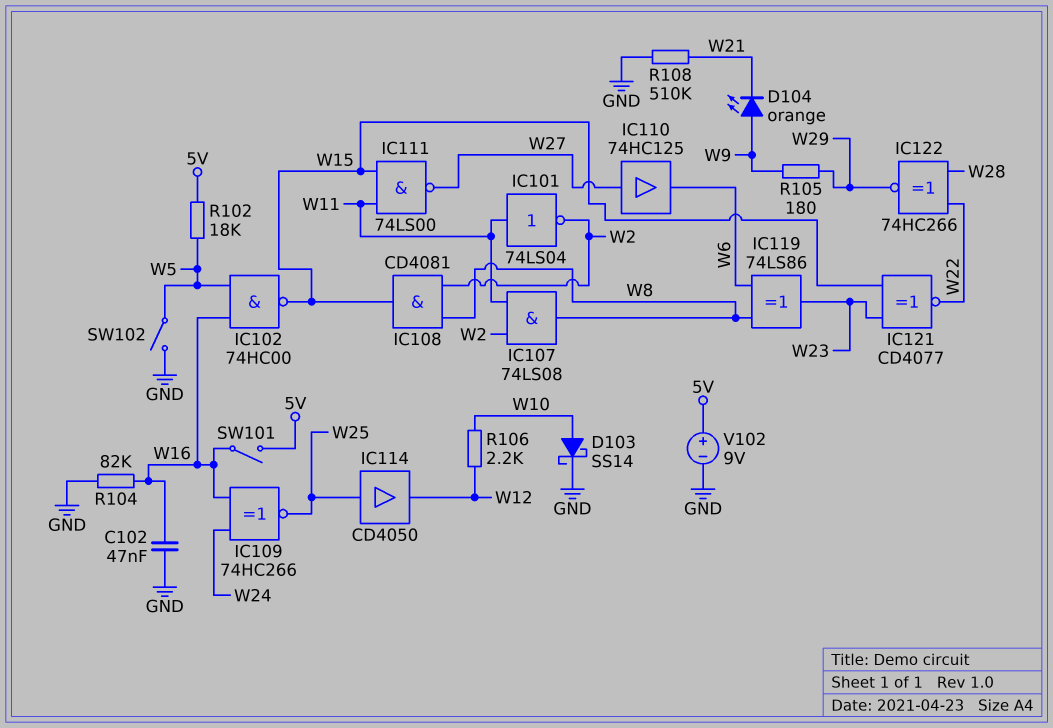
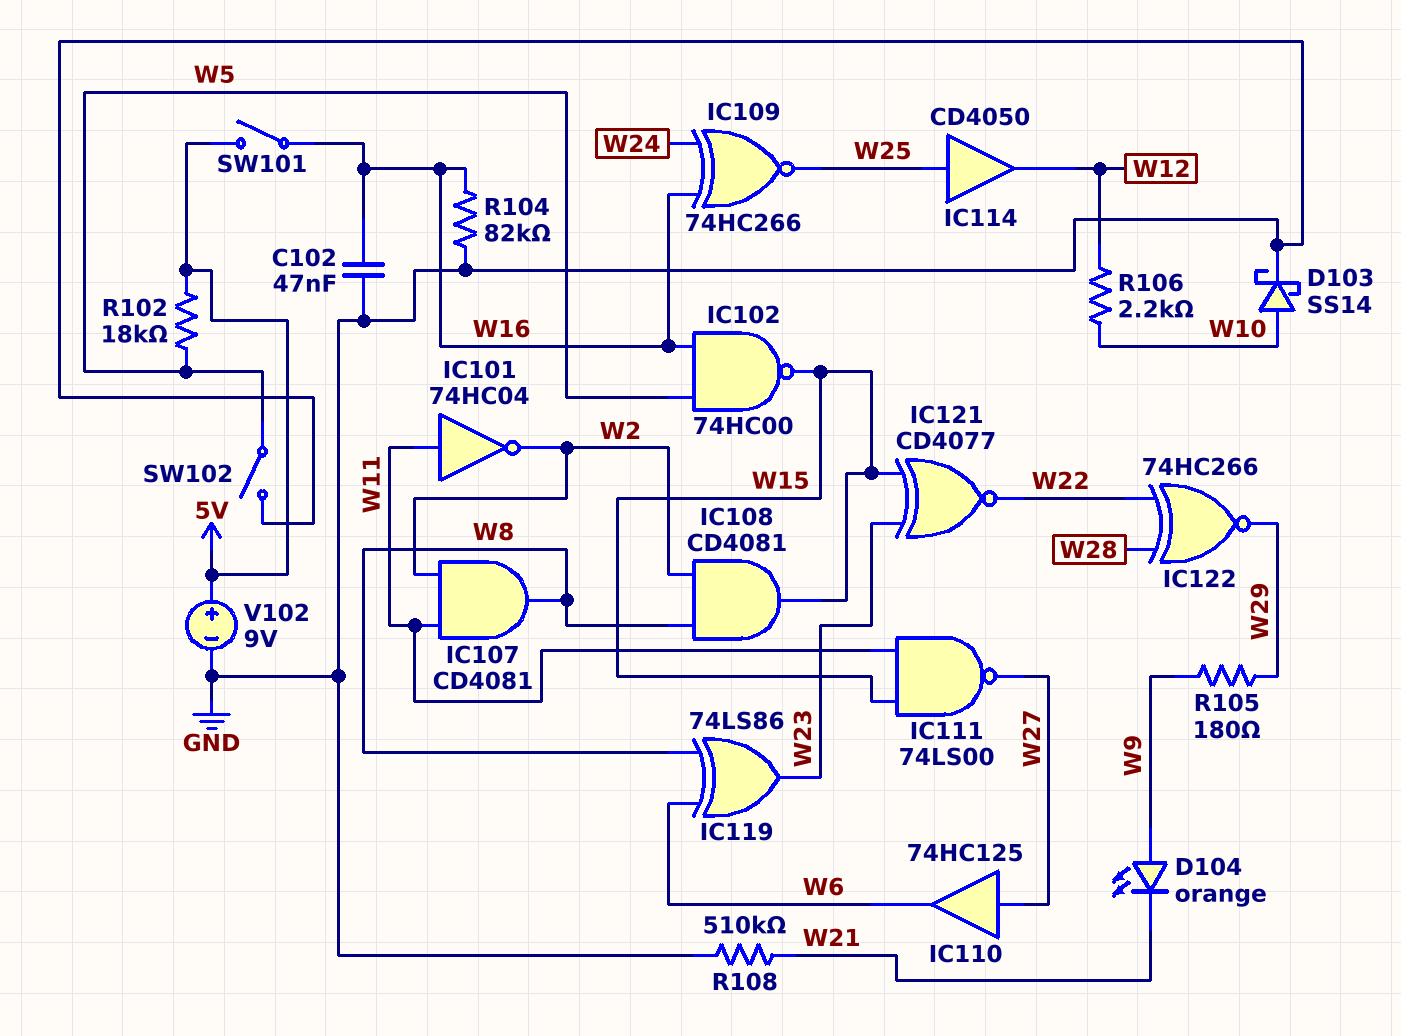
IC101: NOT 74LS04 (in W11, out W2) -> NOT 74HC04 (in W11, out W2)
IC107: AND 74LS08 (in W2, in W11, out W8) -> AND CD4081 (in W2, in W11, out W8)

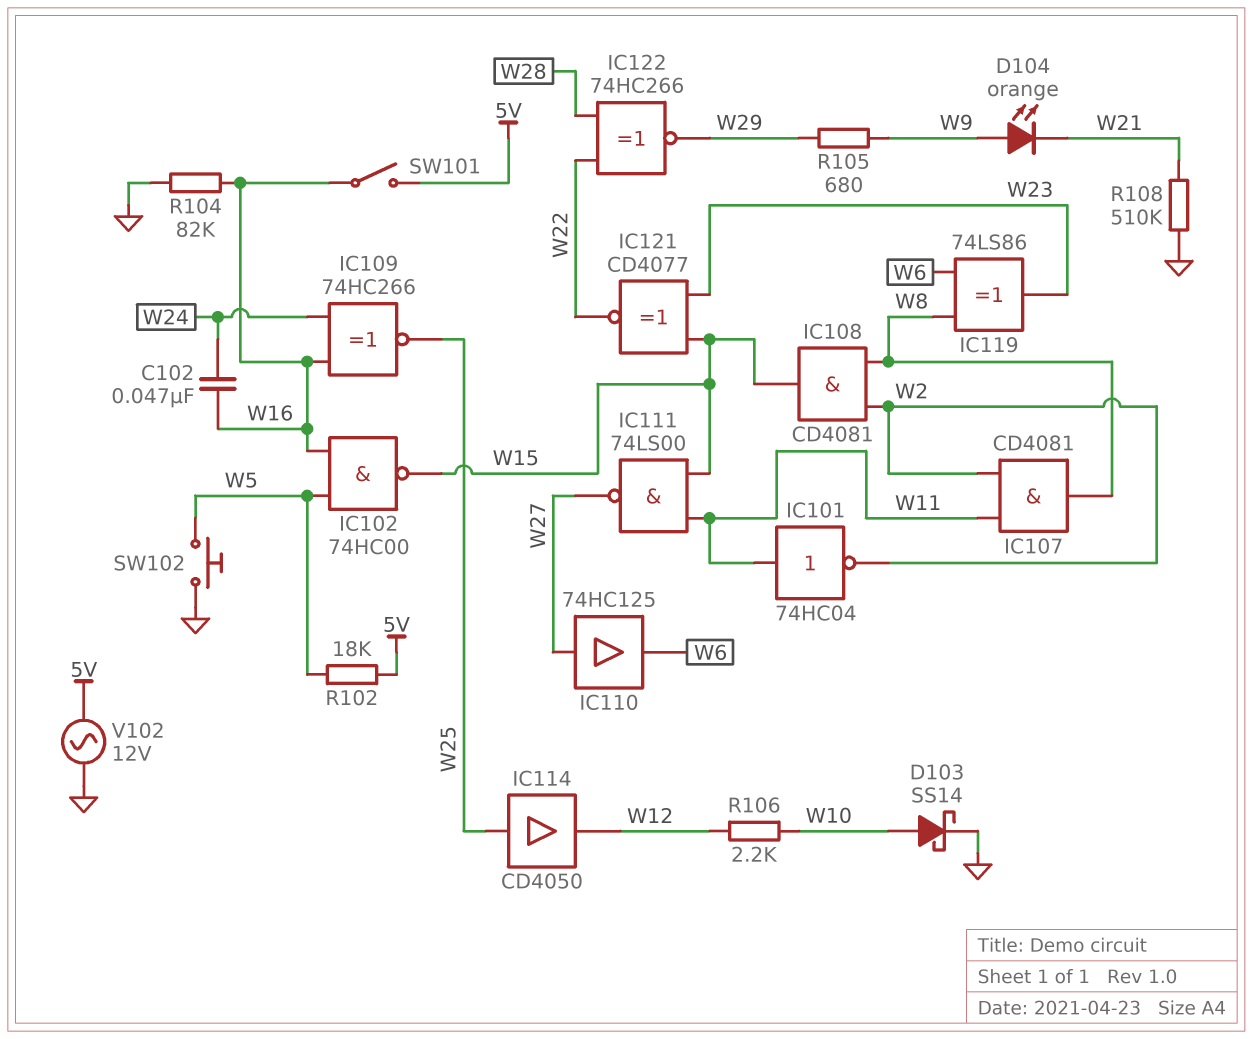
C102: 47nF (GND, W16) -> 47nF (W16, W24)
R105: 180 (W9, W29) -> 680 (W9, W29)
SW102: switch (GND, W5) -> button (GND, W5)
V102: 9V (plus 5V, minus GND) -> AC 12V (5V, GND)

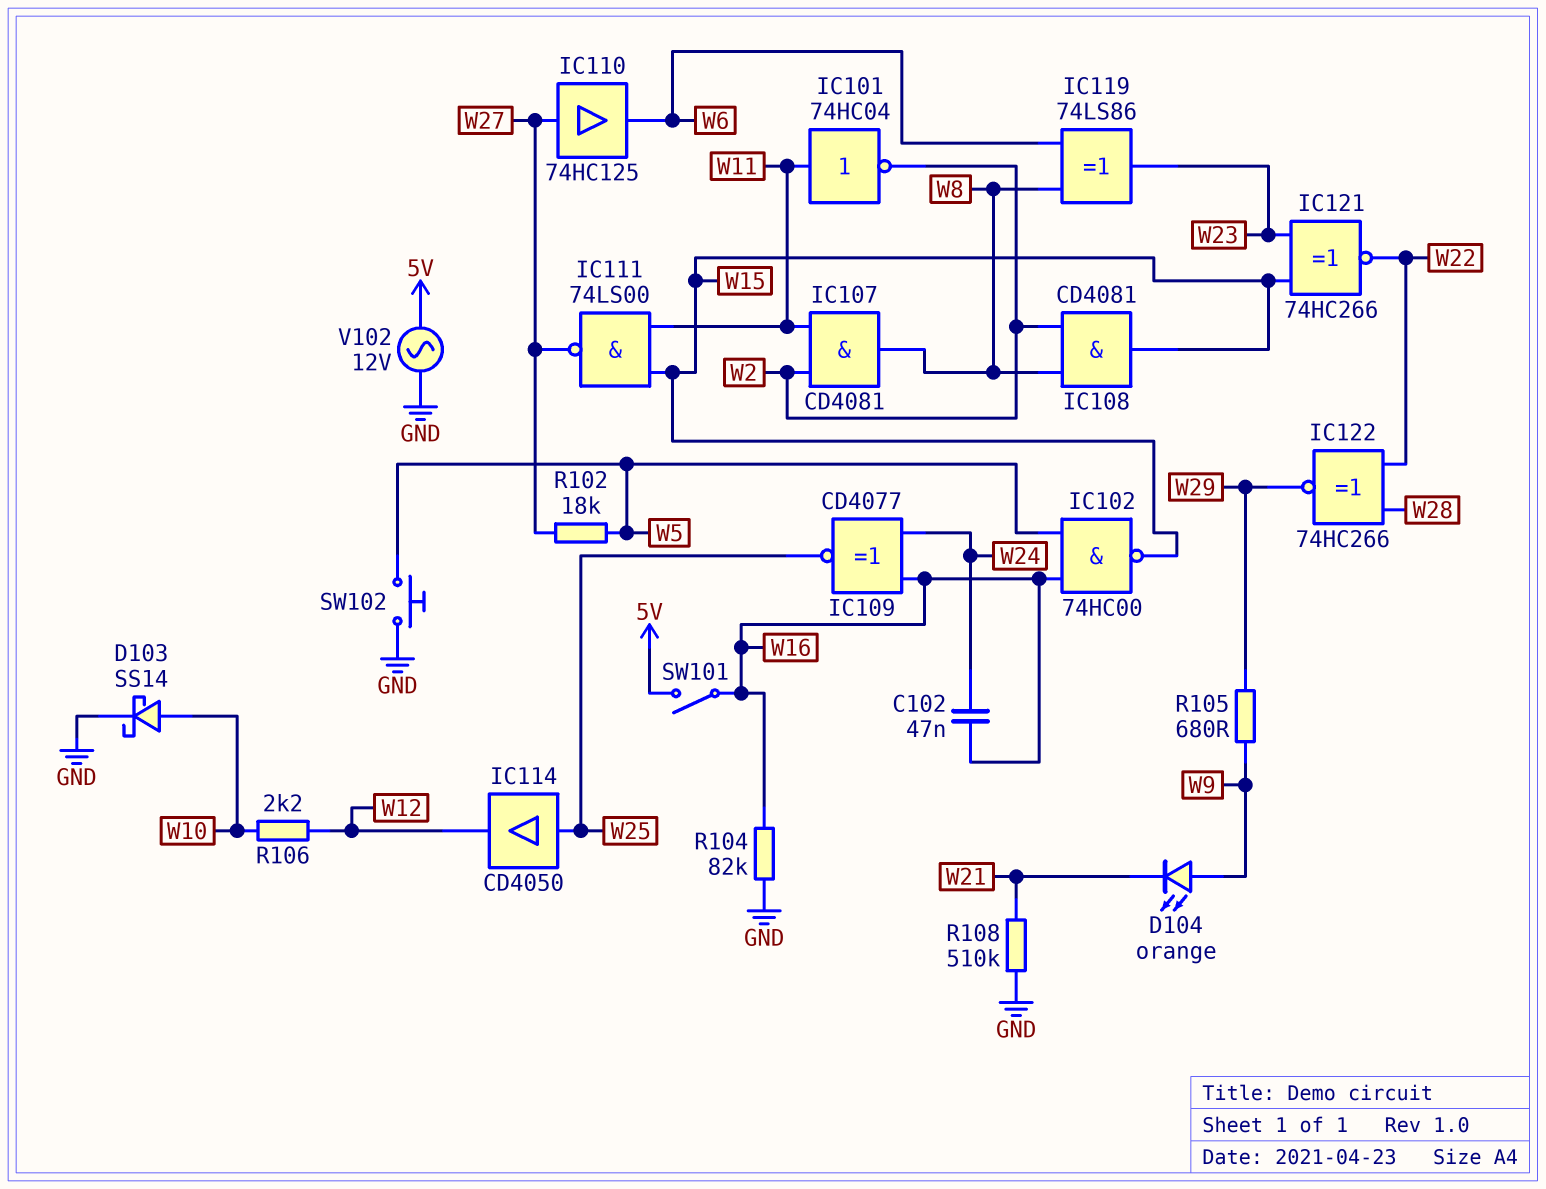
IC109: XNOR 74HC266 (in W16, in W24, out W25) -> XNOR CD4077 (in W16, in W24, out W25)
IC121: XNOR CD4077 (in W15, in W23, out W22) -> XNOR 74HC266 (in W15, in W23, out W22)
R102: 18k (5V, W5) -> 18k (W5, W27)

